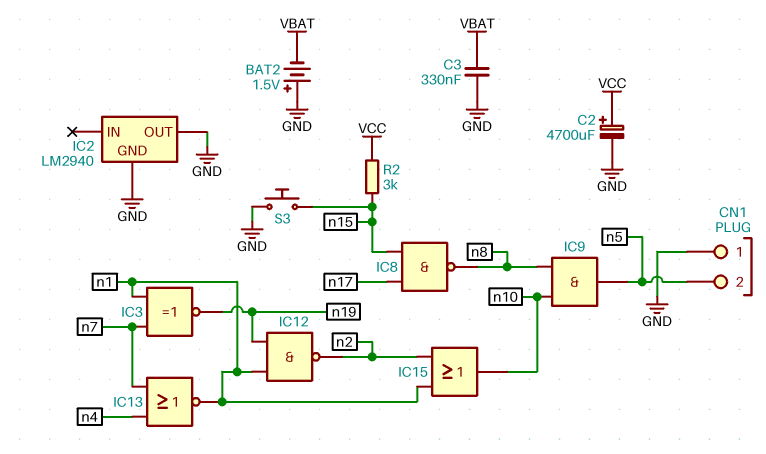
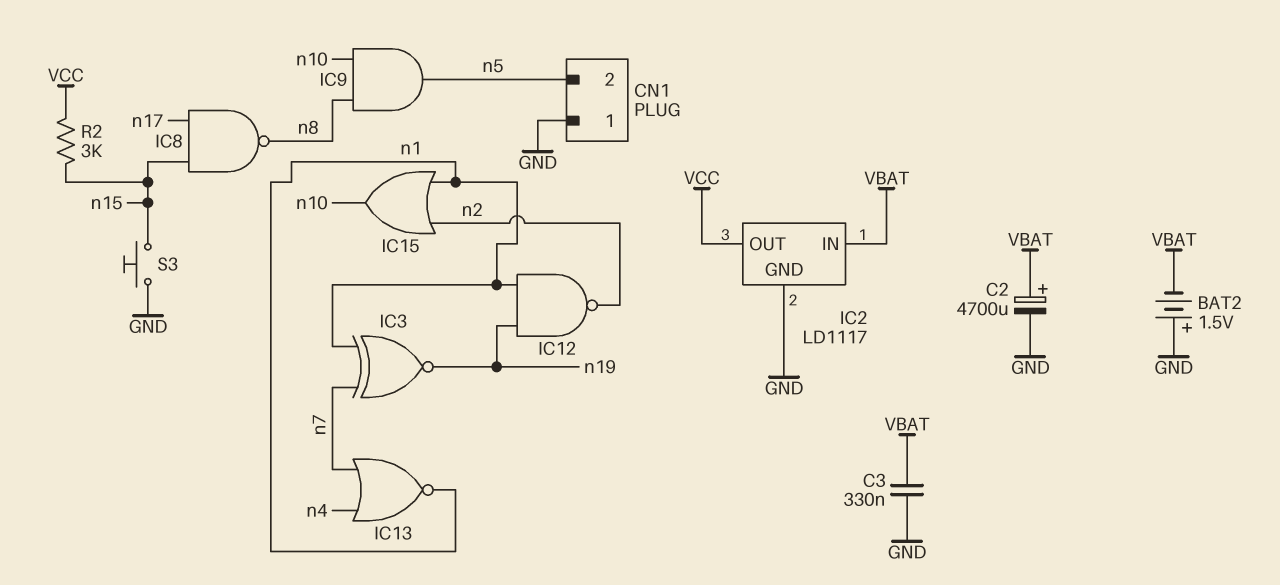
C2: 4700uF (plus VCC, minus GND) -> 4700uF (plus VBAT, minus GND)
IC2: LM2940 -> LD1117
IC2 pin IN: none -> VBAT
IC2 pin OUT: GND -> VCC

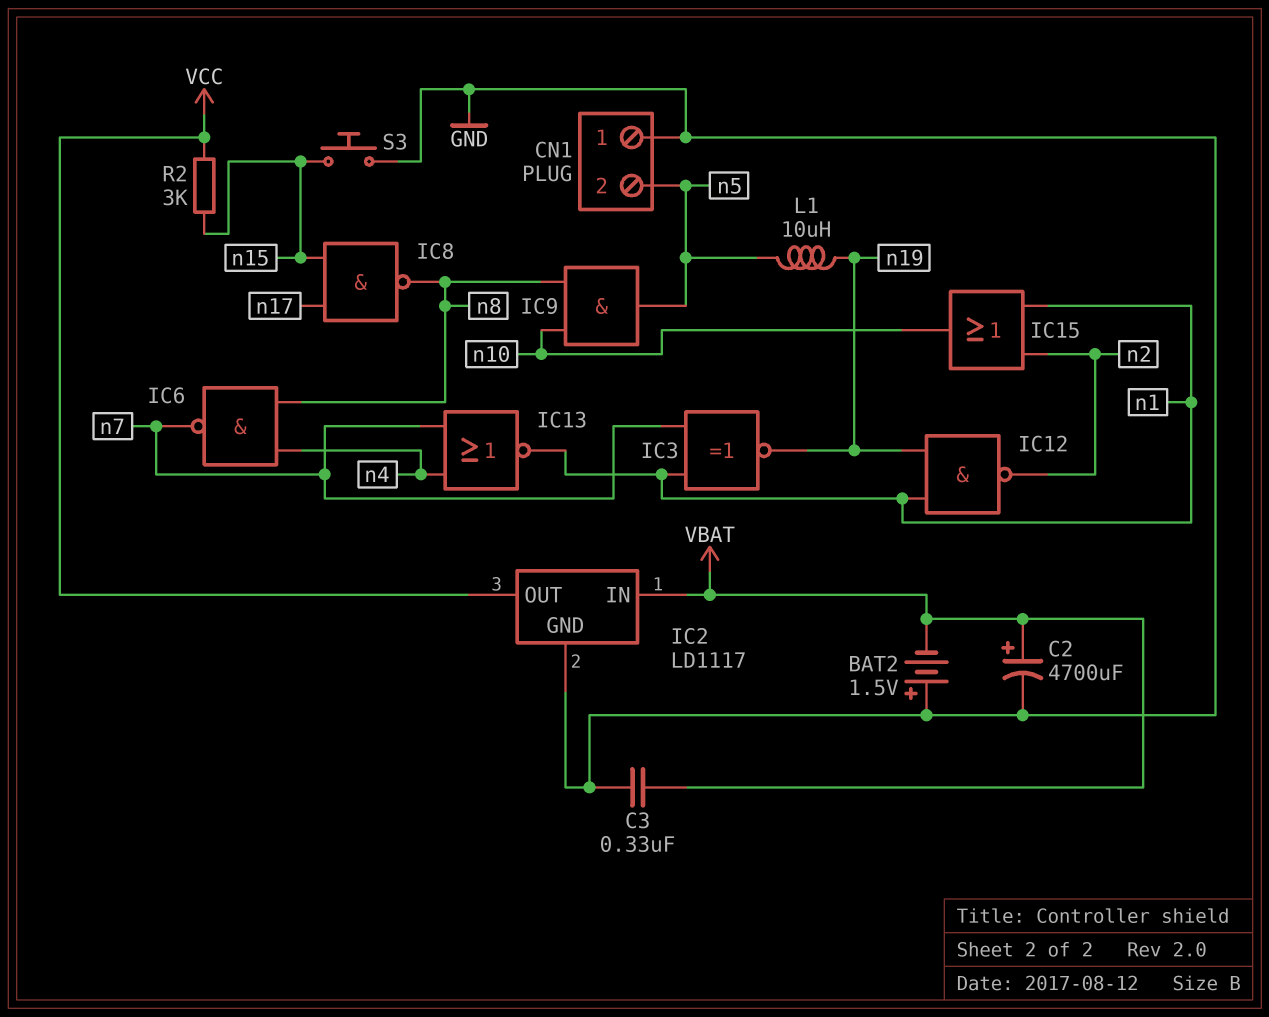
IC6: none -> NAND (in n4, in n8, out n7)
L1: none -> 10uH (n5, n19)

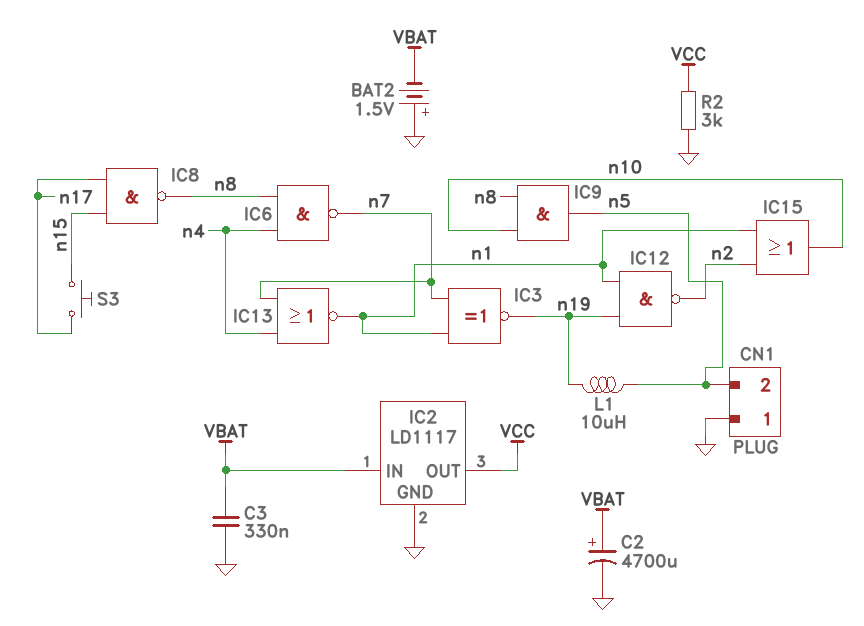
R2: 3k (VCC, n15) -> 3k (GND, VCC)
S3: button (GND, n15) -> button (n15, n17)

